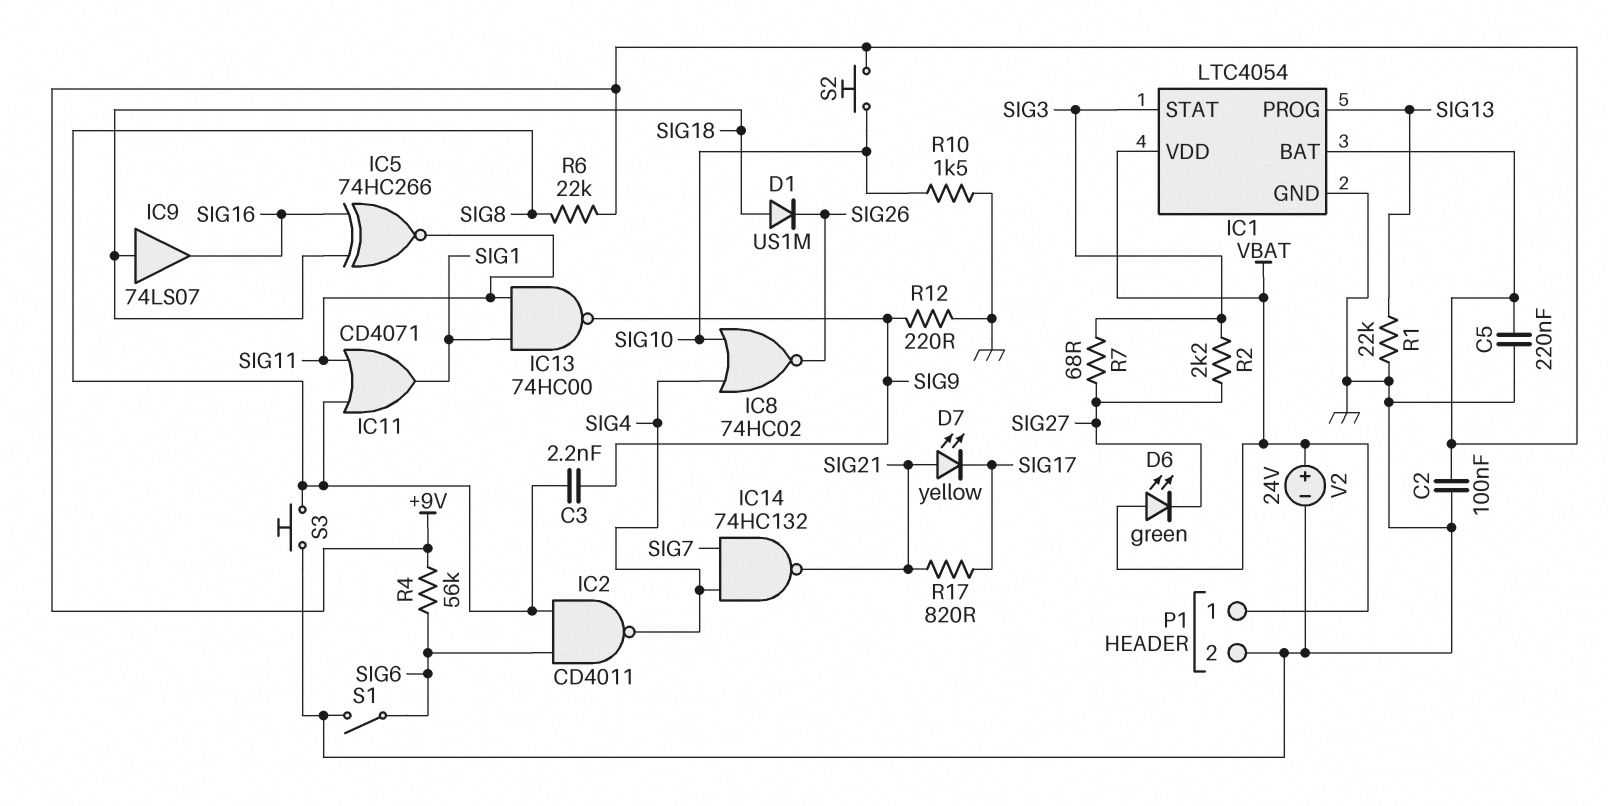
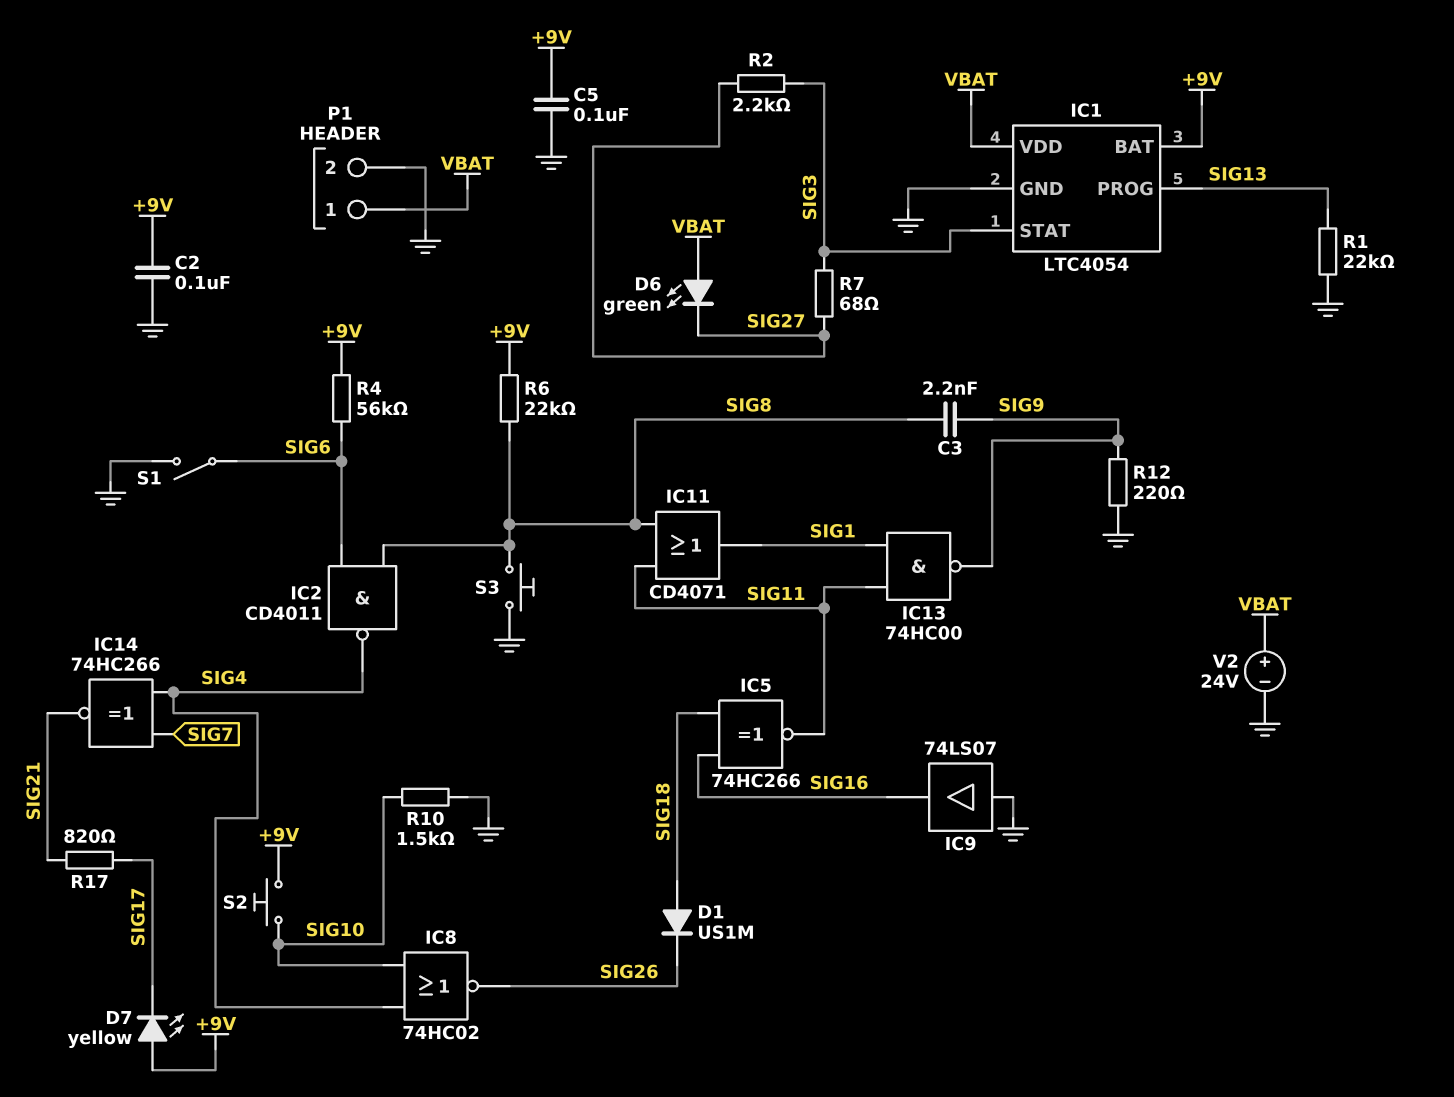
C5: 220nF (+9V, GND) -> 100nF (+9V, GND)
D7: LED yellow (A SIG21, K SIG17) -> LED yellow (A +9V, K SIG17)
IC9: buffer 74LS07 (in SIG18, out SIG16) -> buffer 74LS07 (in GND, out SIG16)
IC14: NAND 74HC132 (in SIG4, in SIG7, out SIG21) -> XNOR 74HC266 (in SIG4, in SIG7, out SIG21)

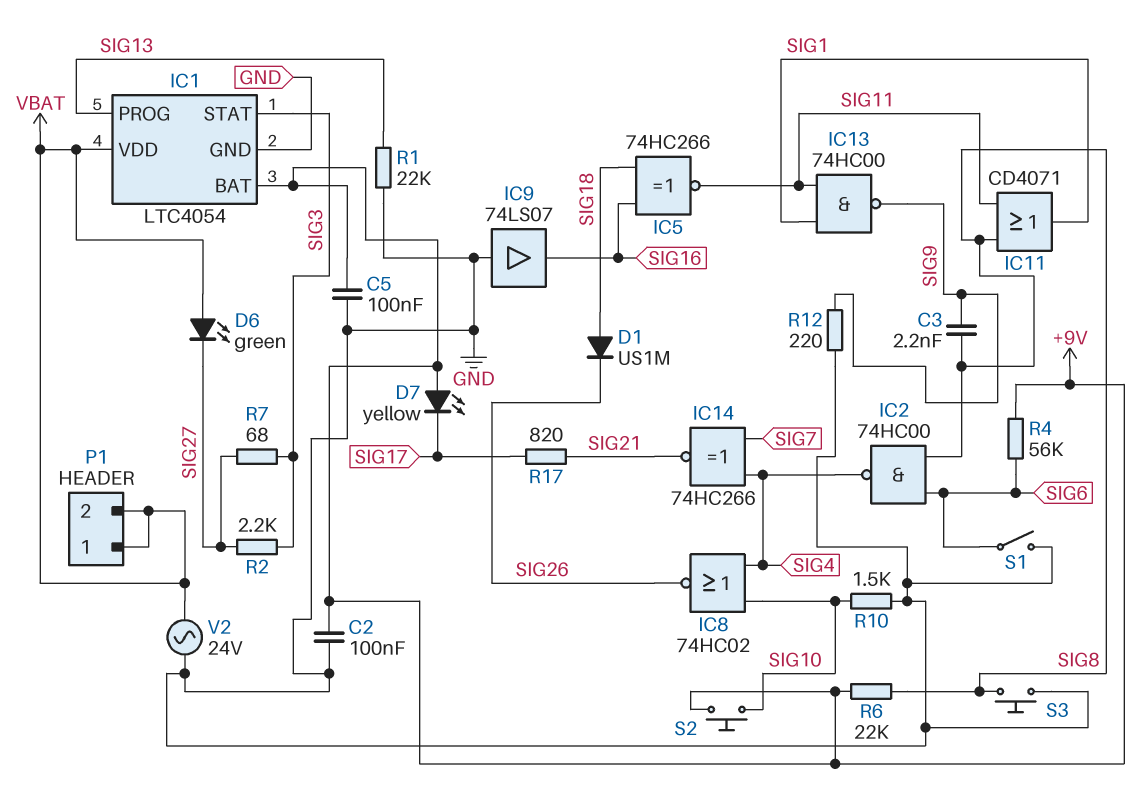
IC2: NAND CD4011 (in SIG6, in SIG8, out SIG4) -> NAND 74HC00 (in SIG6, in SIG8, out SIG4)
P1 pin 2: GND -> VBAT
V2: 24V (plus VBAT, minus GND) -> AC 24V (GND, VBAT)

